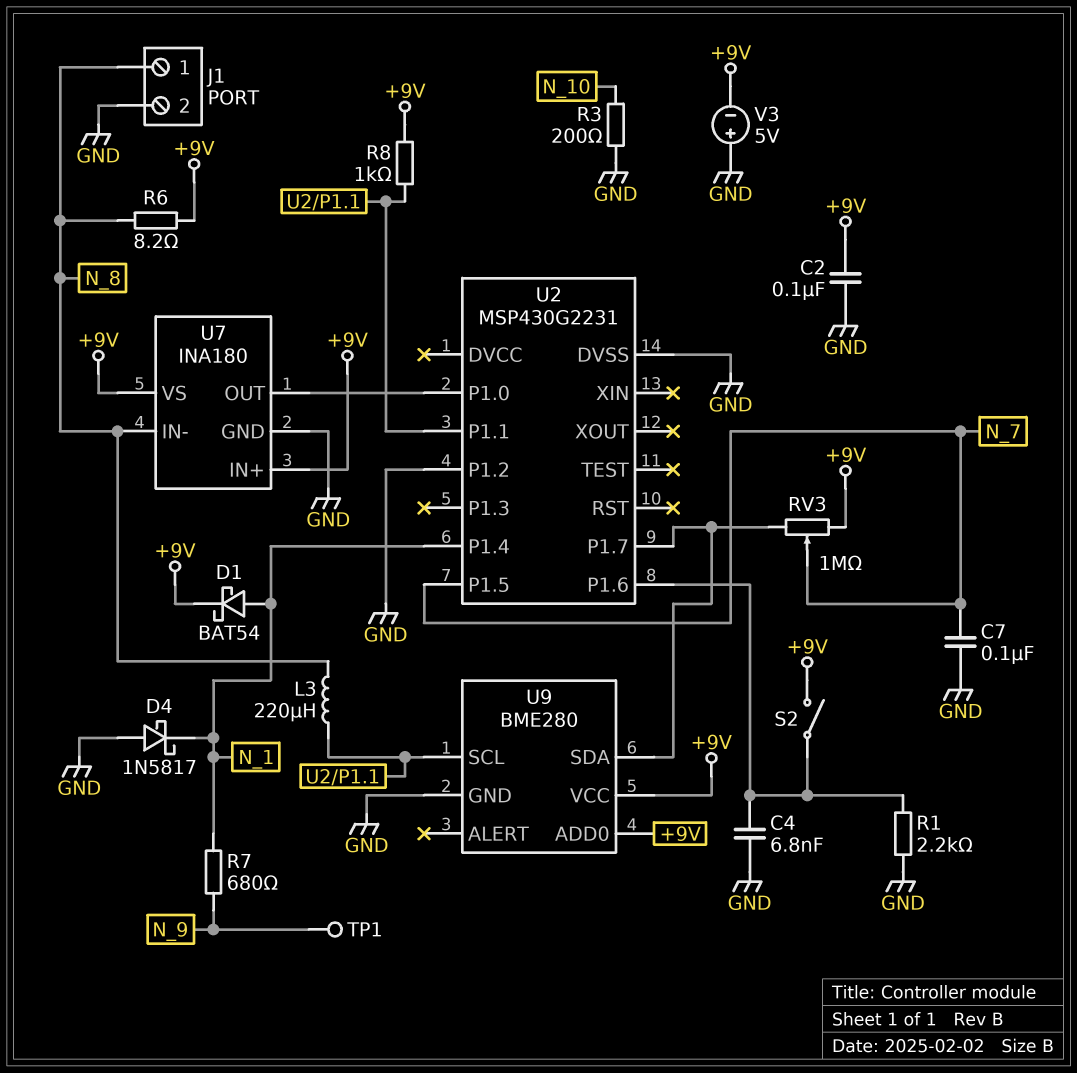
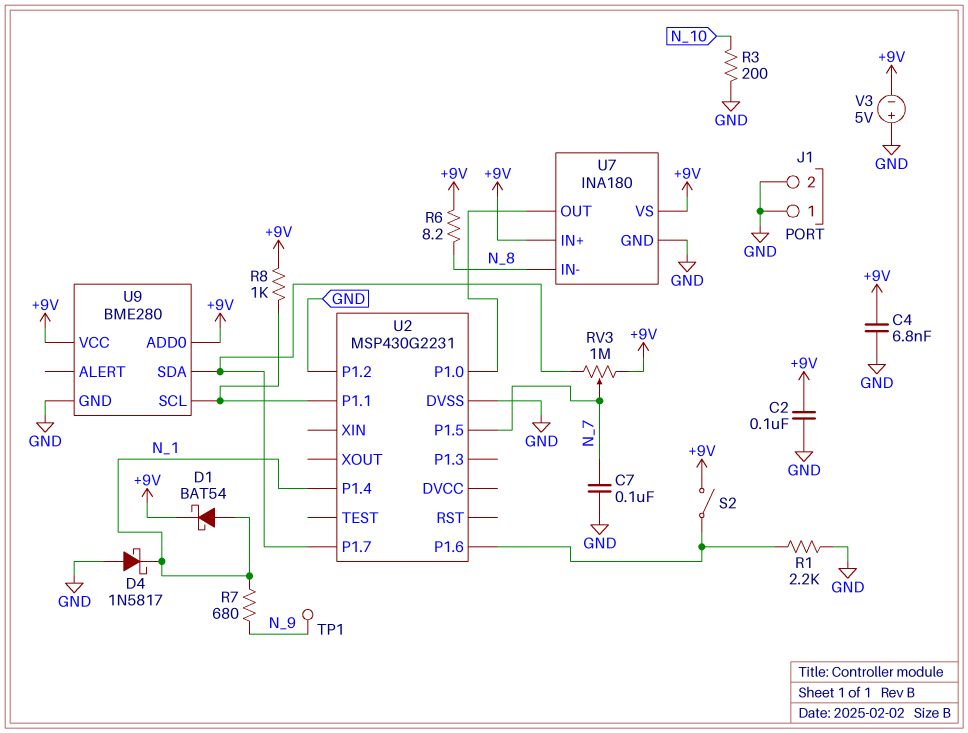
C4: 6.8nF (GND, U2/P1.6) -> 6.8nF (+9V, GND)
J1 pin 1: N_8 -> GND
L3: 220uH (N_8, U2/P1.1) -> none

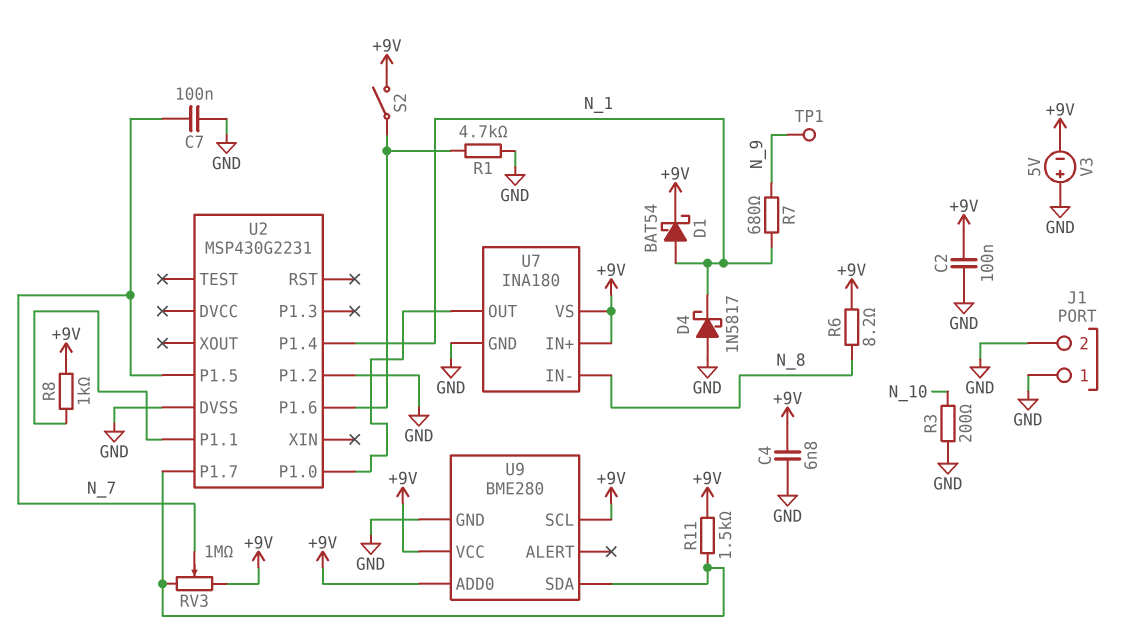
R1: 2.2k (GND, U2/P1.6) -> 4.7k (GND, U2/P1.6)
R11: none -> 1.5k (+9V, U2/P1.7)
U9 pin SCL: U2/P1.1 -> +9V

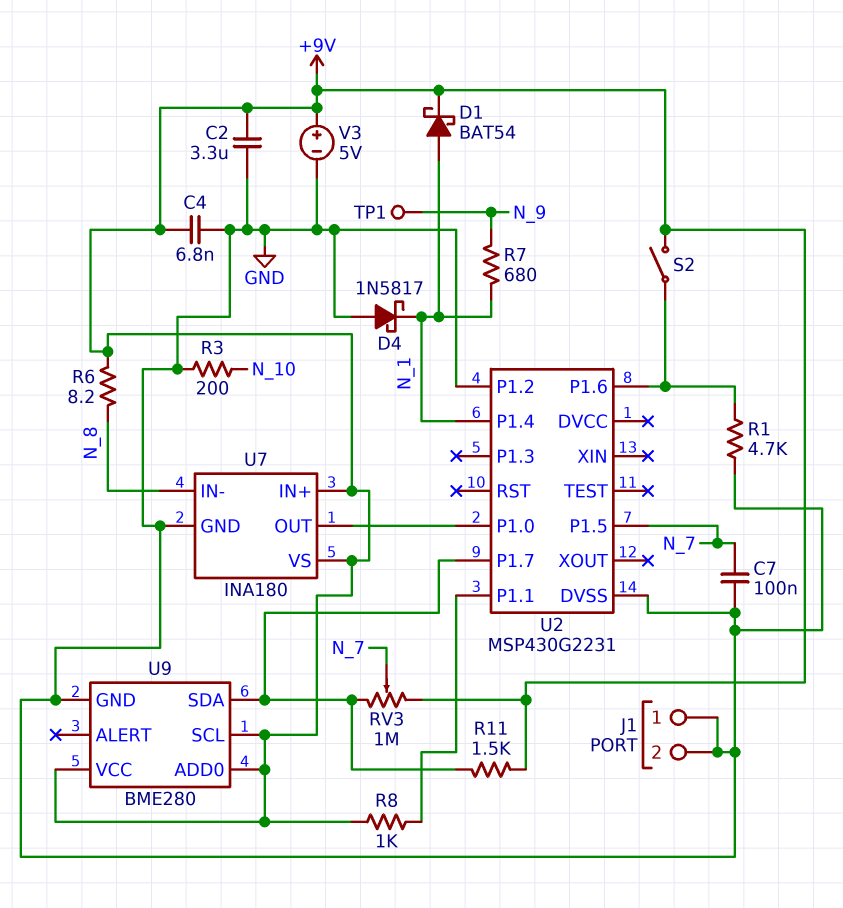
C2: 100nF (+9V, GND) -> 3.3uF (+9V, GND)
V3: 5V (plus GND, minus +9V) -> 5V (plus +9V, minus GND)

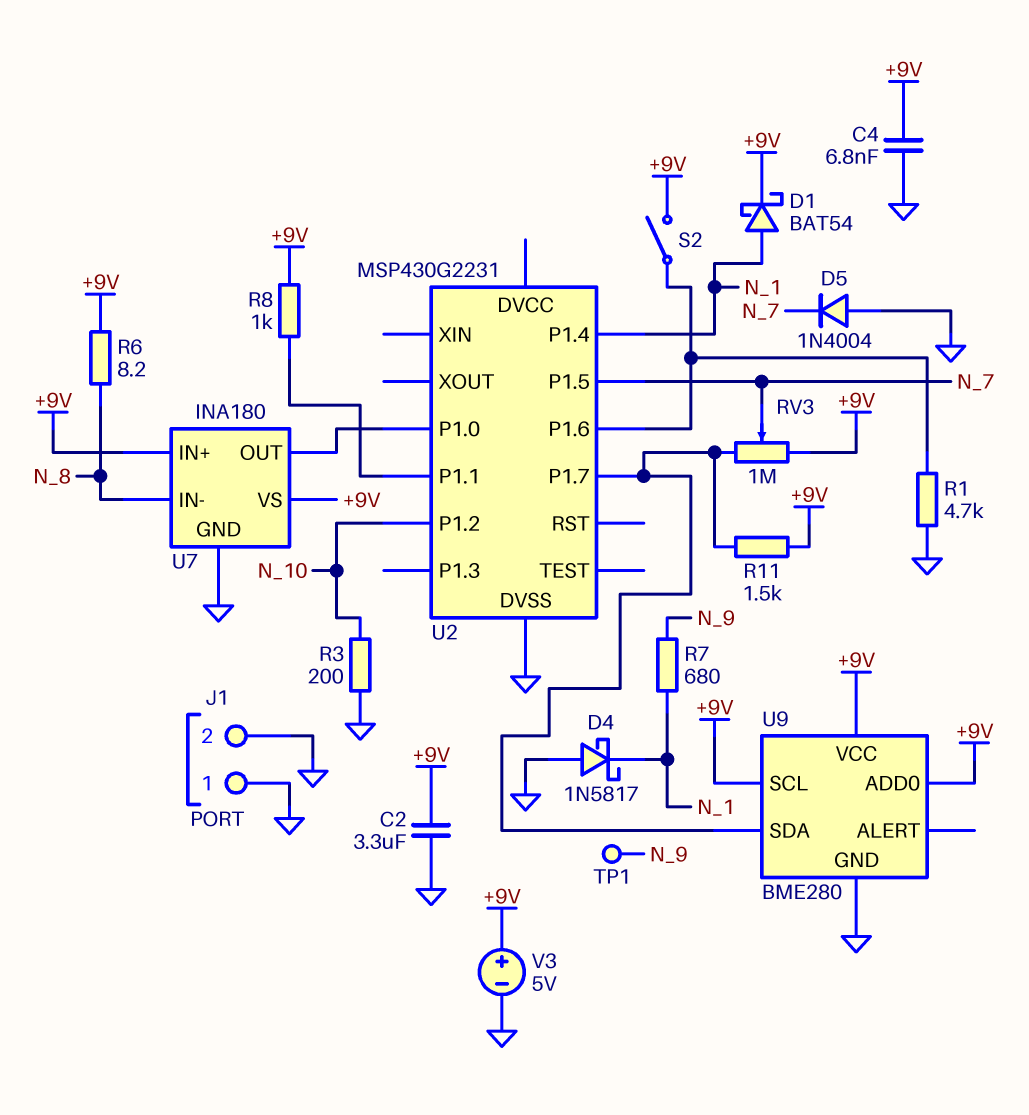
C7: 100nF (GND, N_7) -> none
D5: none -> diode 1N4004 (A GND, K N_7)
U2 pin P1.2: GND -> N_10

